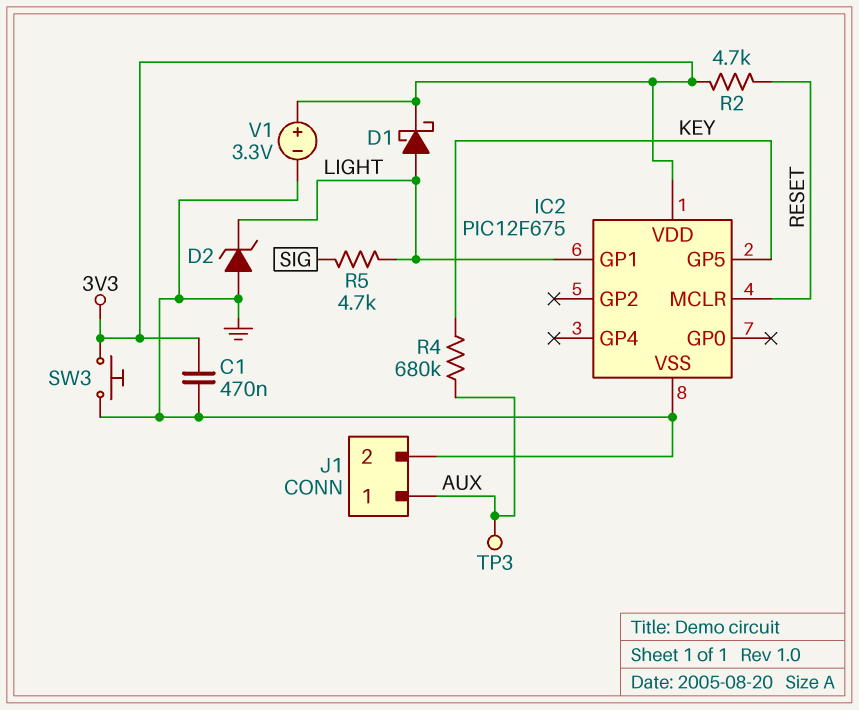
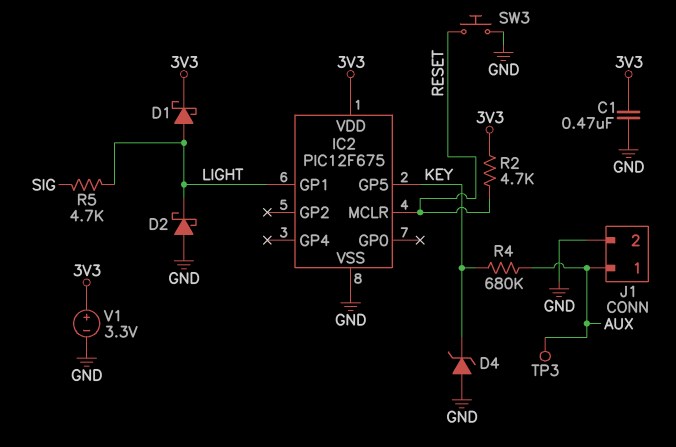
D2: zener (A GND, K LIGHT) -> schottky (A GND, K LIGHT)
D4: none -> zener (A GND, K KEY)
SW3: button (3V3, GND) -> button (GND, RESET)

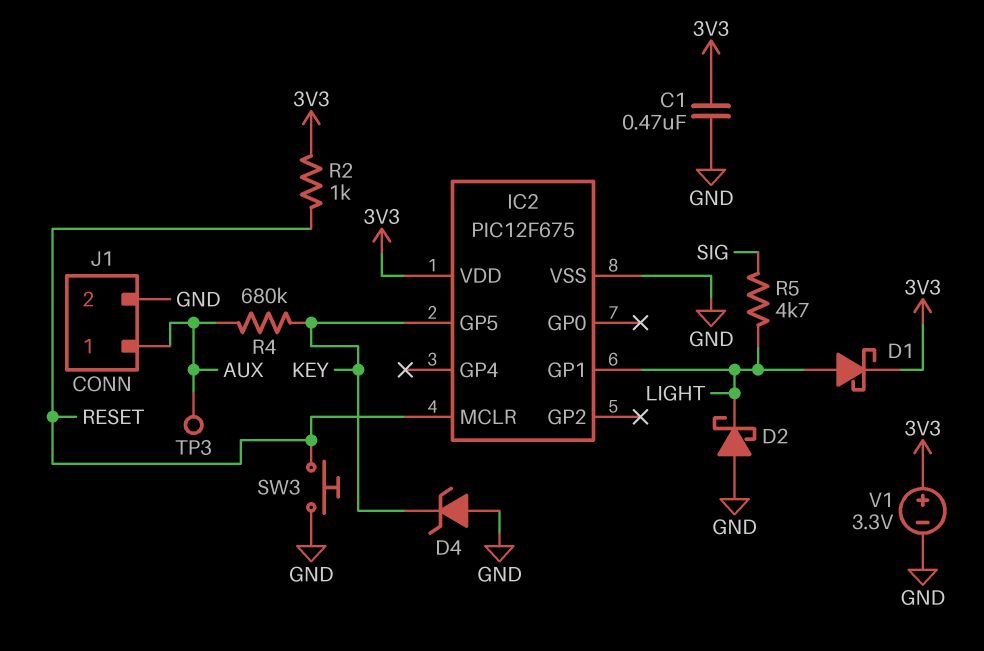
R2: 4.7k (3V3, RESET) -> 1k (3V3, RESET)

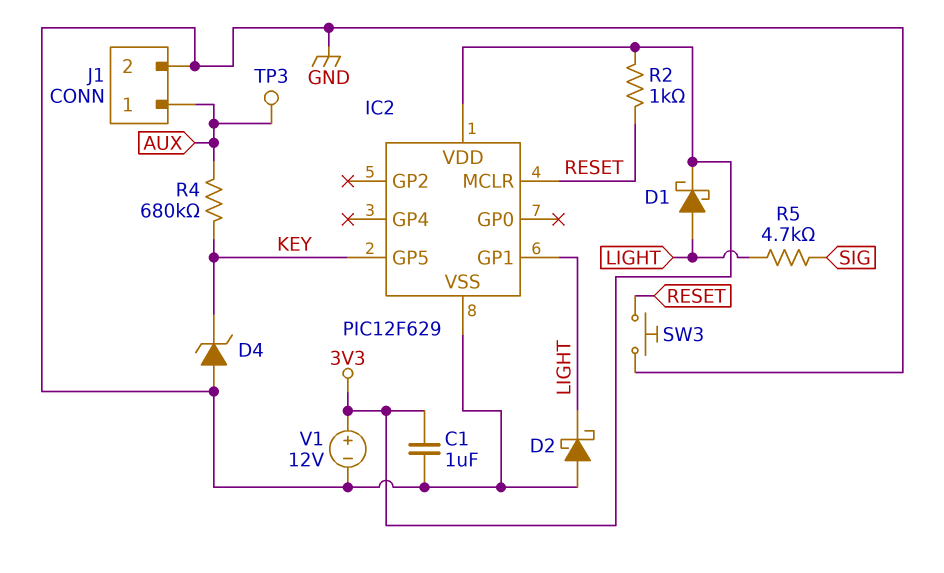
C1: 470nF (3V3, GND) -> 1uF (3V3, GND)
IC2: PIC12F675 -> PIC12F629
V1: 3.3V (plus 3V3, minus GND) -> 12V (plus 3V3, minus GND)

